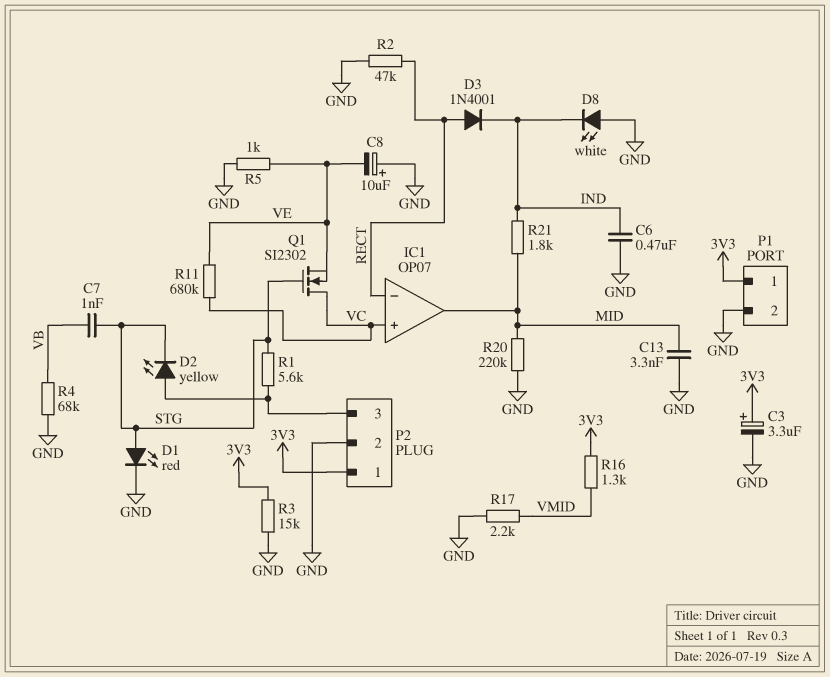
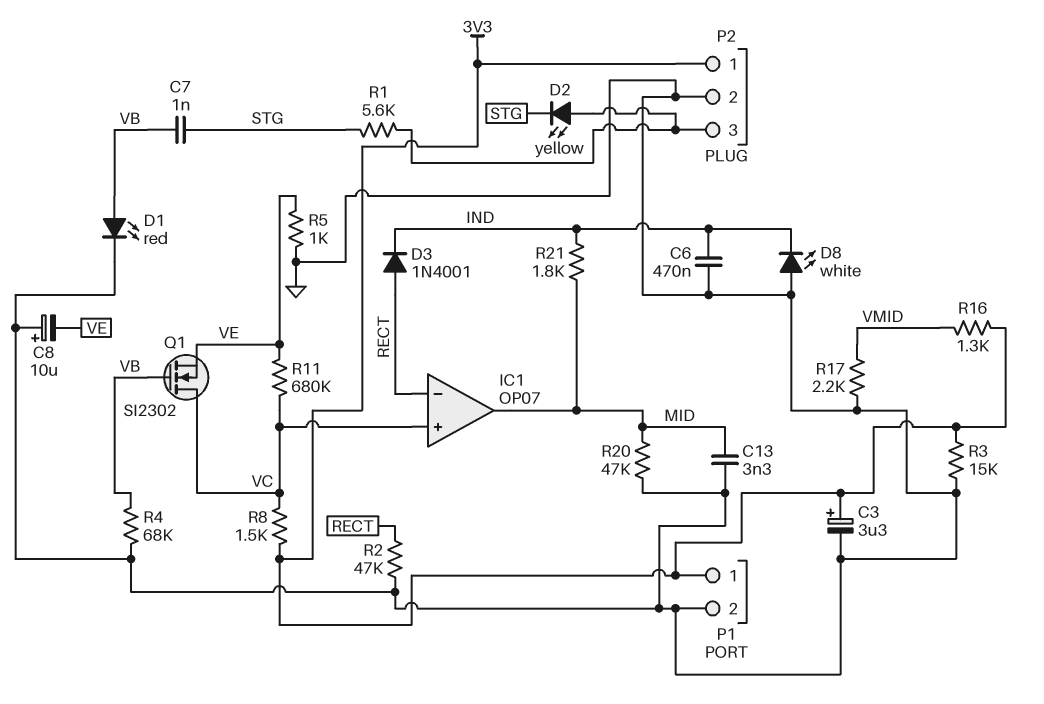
D1: LED red (A STG, K GND) -> LED red (A VB, K GND)
Q1: NMOS SI2302 (G STG, D VC, S VE) -> NMOS SI2302 (G VB, D VC, S VE)
R8: none -> 1.5k (3V3, VC)
R20: 220k (GND, MID) -> 47k (GND, MID)

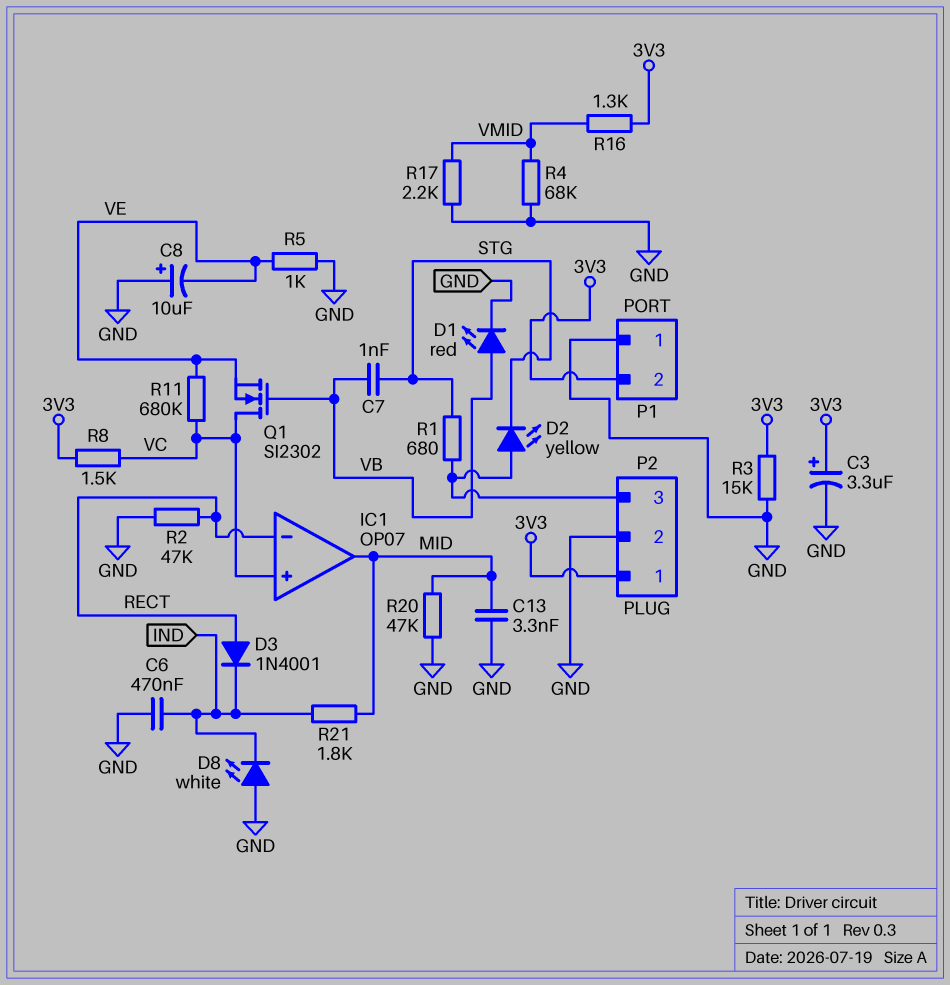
P1 pin 1: 3V3 -> GND
P1 pin 2: GND -> 3V3
R1: 5.6k (P2/3, STG) -> 680 (P2/3, STG)
R4: 68k (GND, VB) -> 68k (GND, VMID)

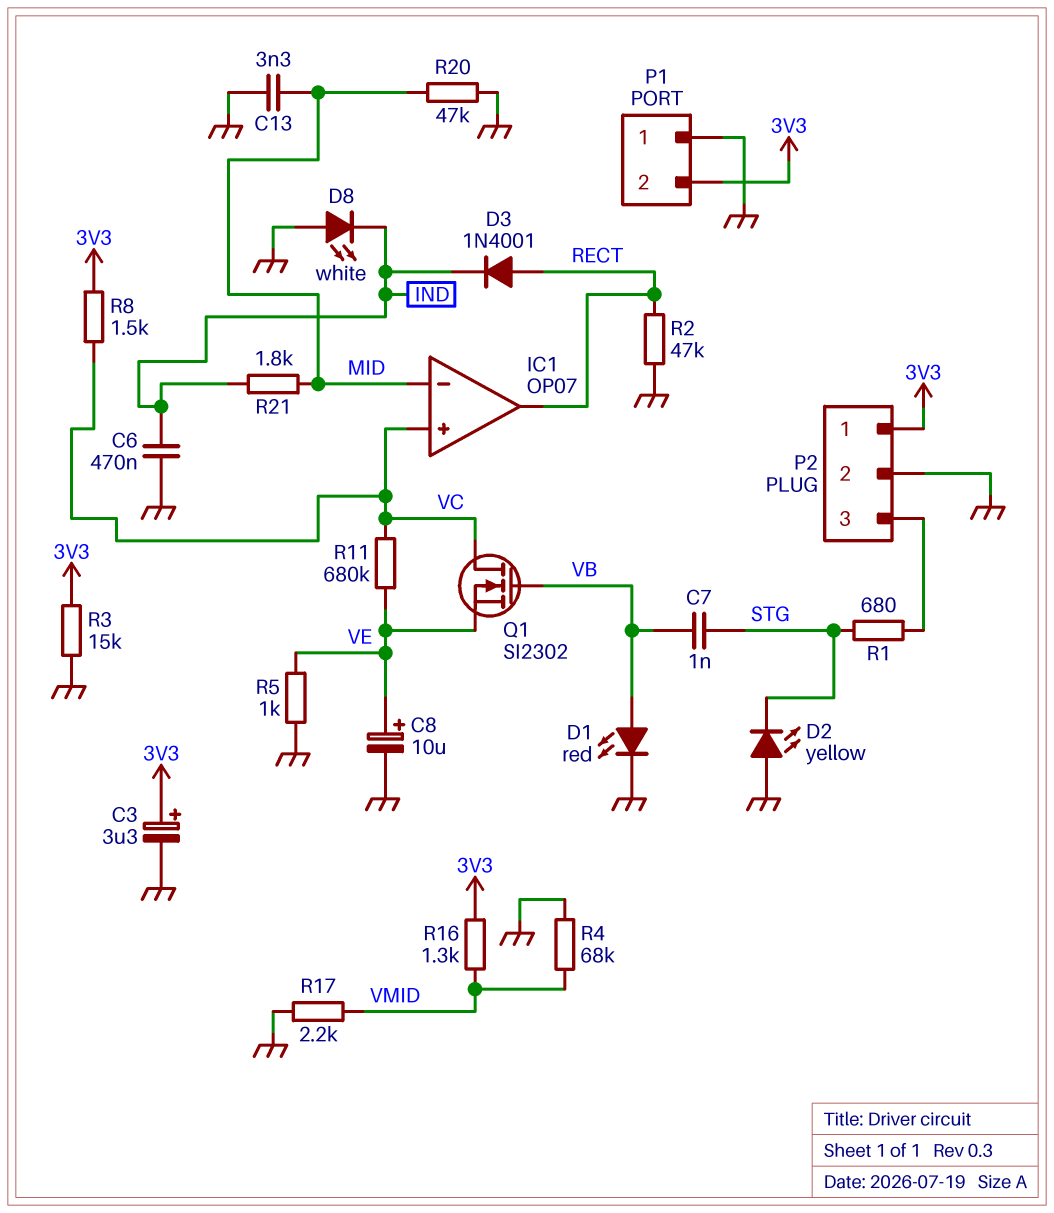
C8: 10uF (plus GND, minus VE) -> 10uF (plus VE, minus GND)
D2: LED yellow (A P2/3, K STG) -> LED yellow (A GND, K STG)
IC1 pin in-: RECT -> MID
IC1 pin out: MID -> RECT

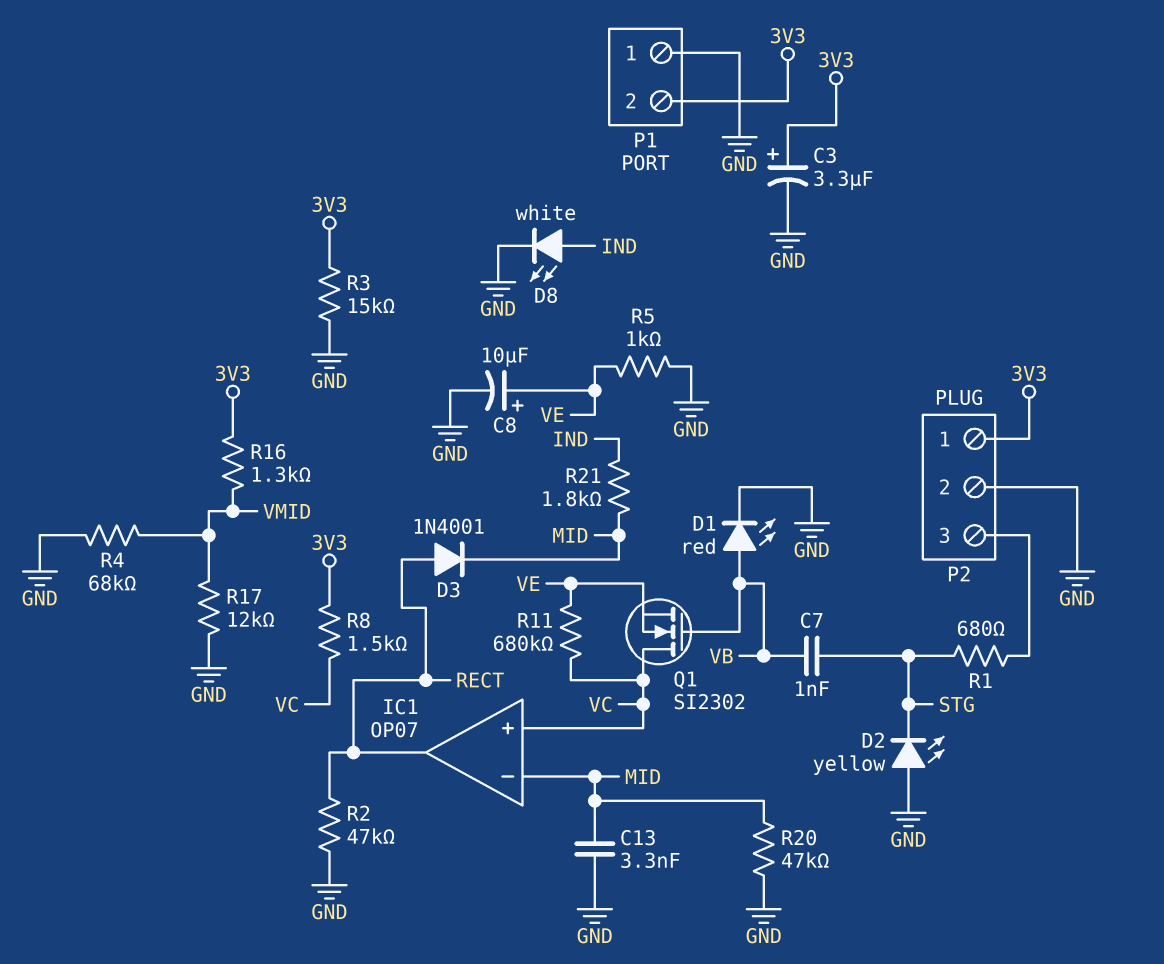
C6: 470nF (GND, IND) -> none
D3: diode 1N4001 (A RECT, K IND) -> diode 1N4001 (A RECT, K MID)
D8: LED white (A GND, K IND) -> LED white (A IND, K GND)
R17: 2.2k (GND, VMID) -> 12k (GND, VMID)

